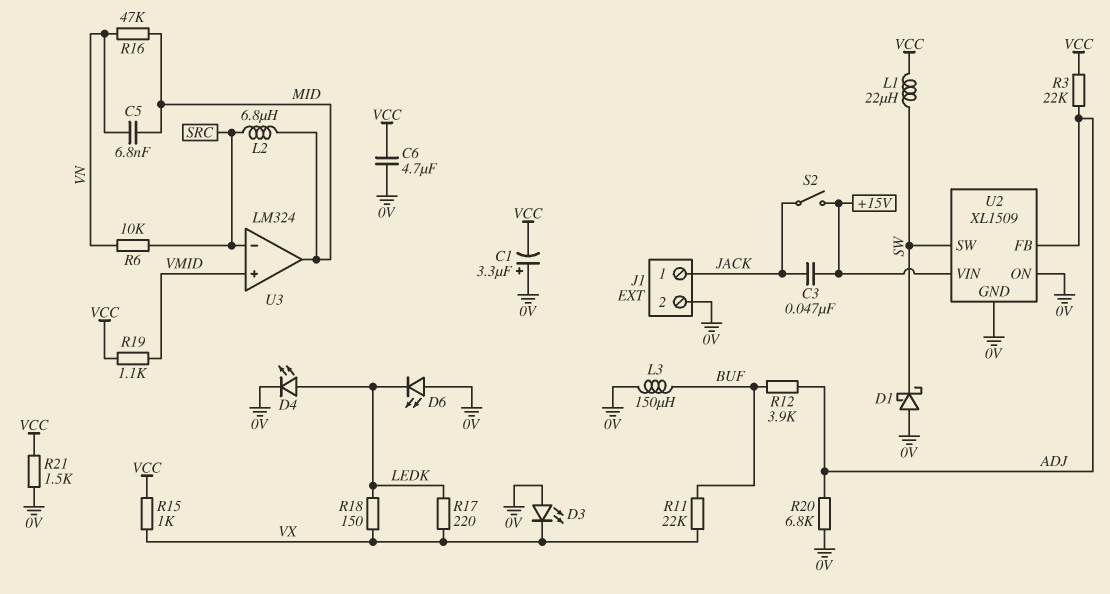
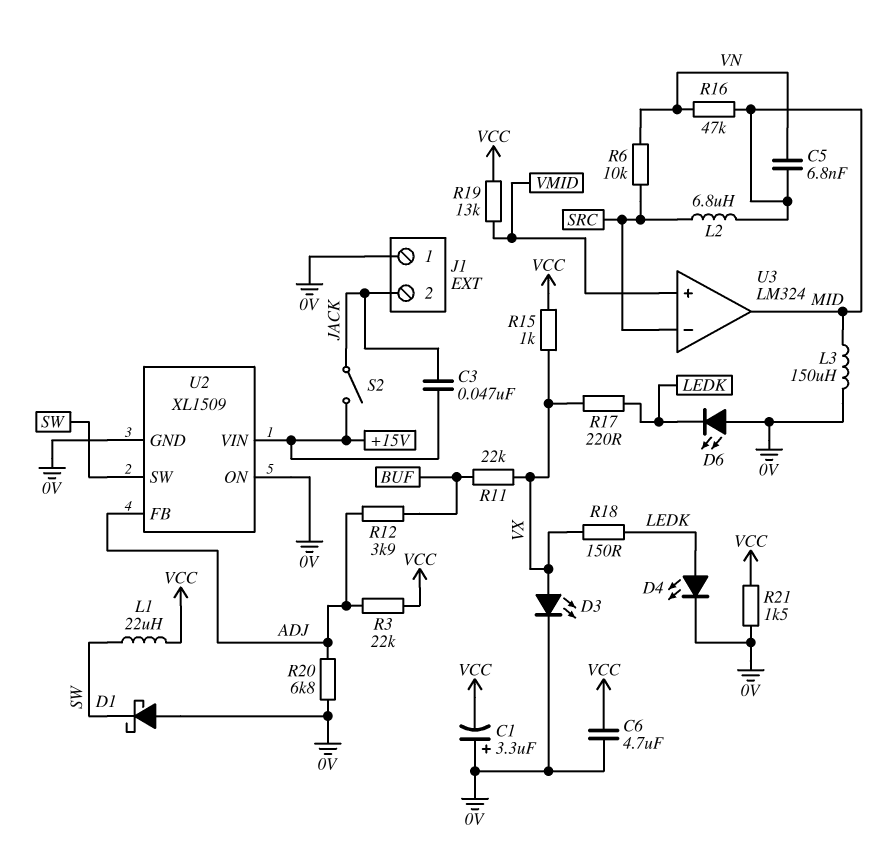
D3: LED (A 0V, K VX) -> LED (A VX, K 0V)
J1 pin 1: JACK -> 0V
J1 pin 2: 0V -> JACK
L3: 150uH (0V, BUF) -> 150uH (0V, MID)
R19: 1.1k (VCC, VMID) -> 13k (VCC, VMID)

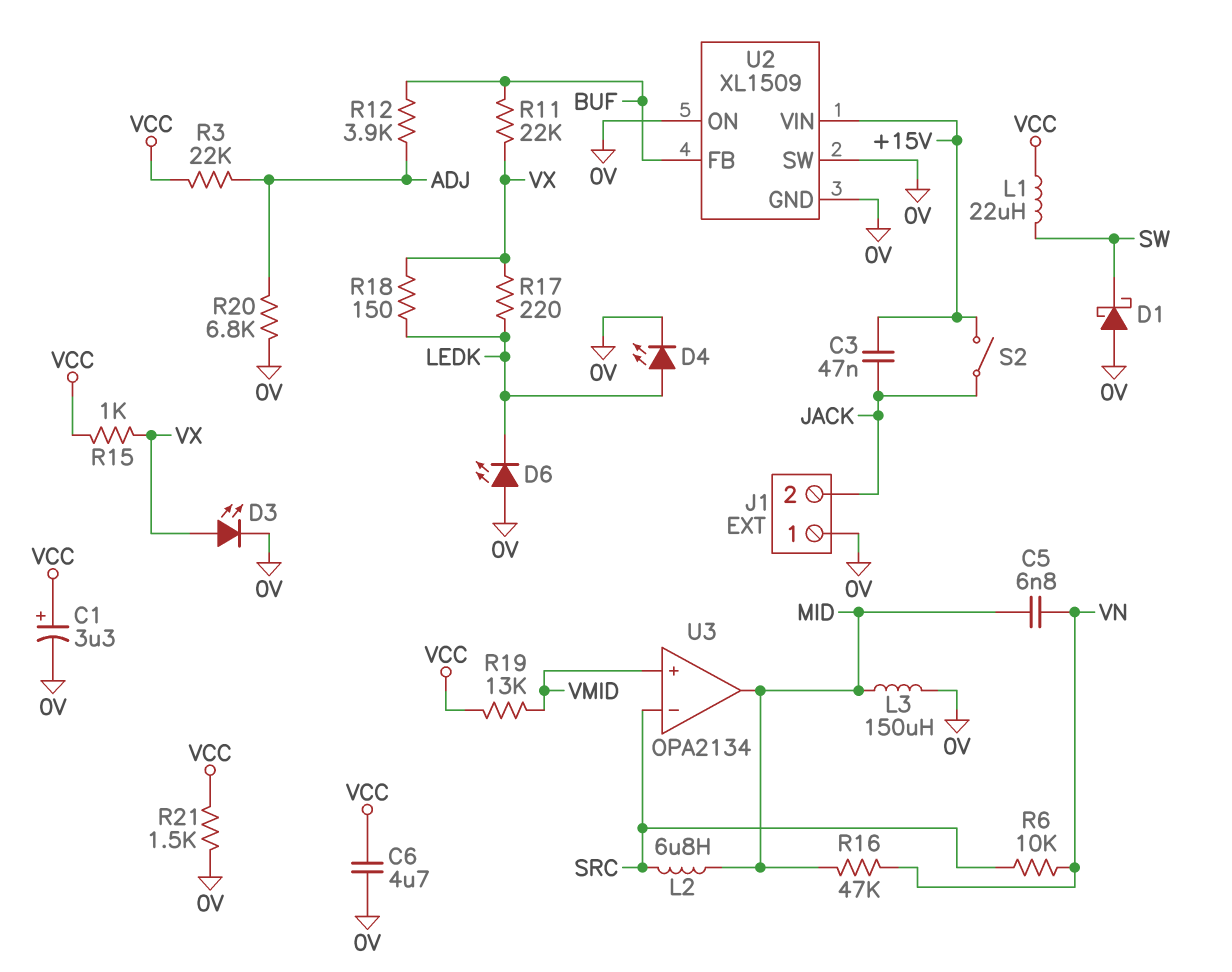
C1: 3.3uF (plus 0V, minus VCC) -> 3.3uF (plus VCC, minus 0V)
U2 pin FB: ADJ -> BUF
U2 pin SW: SW -> 0V
U3: LM324 -> OPA2134

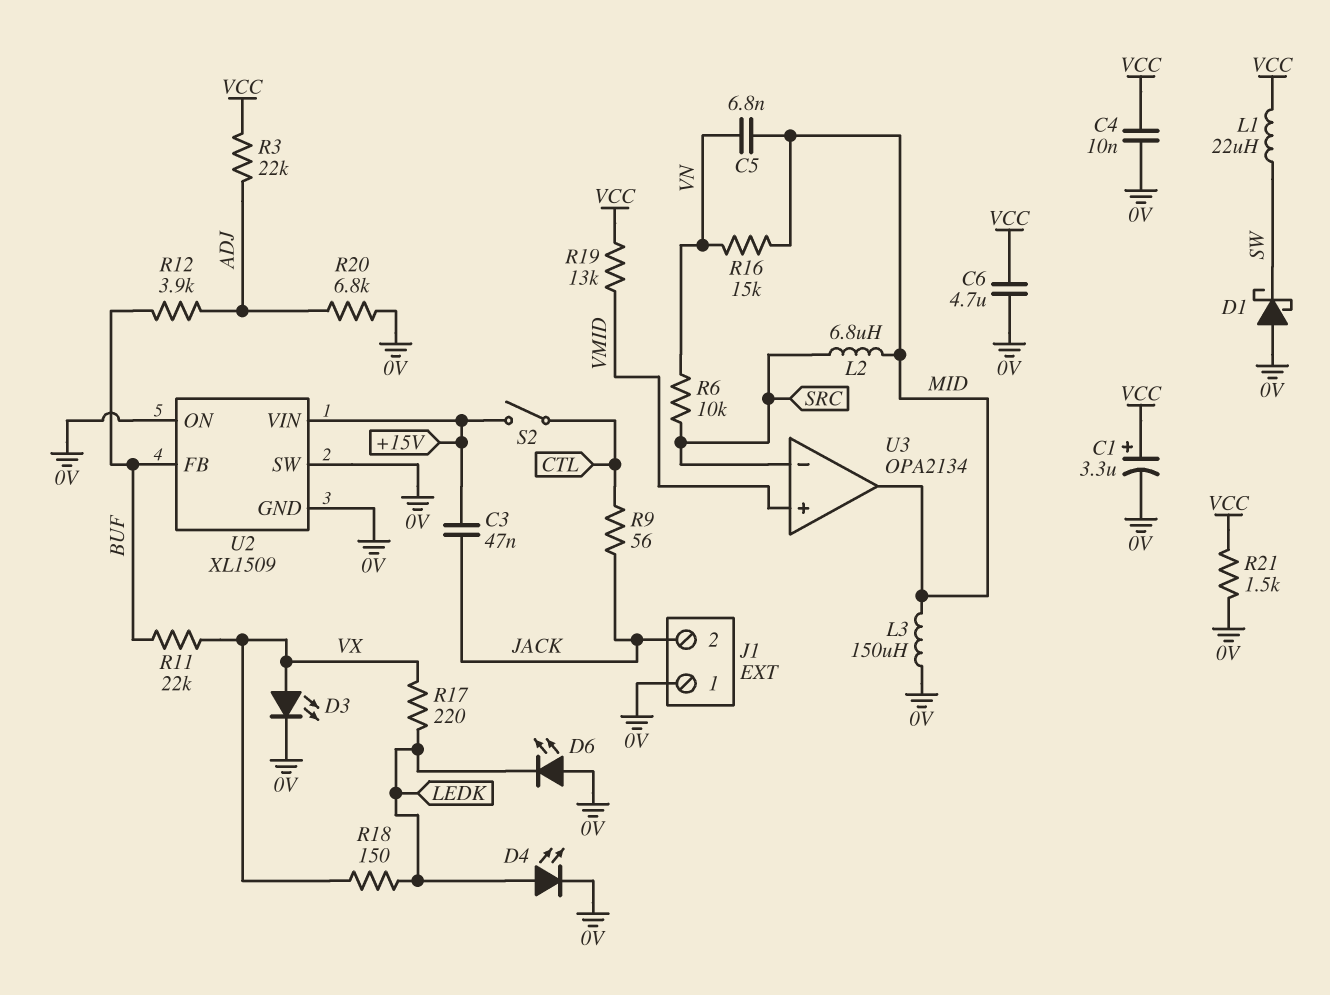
C4: none -> 10nF (0V, VCC)
R9: none -> 56 (CTL, JACK)
R15: 1k (VCC, VX) -> none
R16: 47k (MID, VN) -> 15k (MID, VN)
S2: switch (+15V, JACK) -> switch (+15V, CTL)

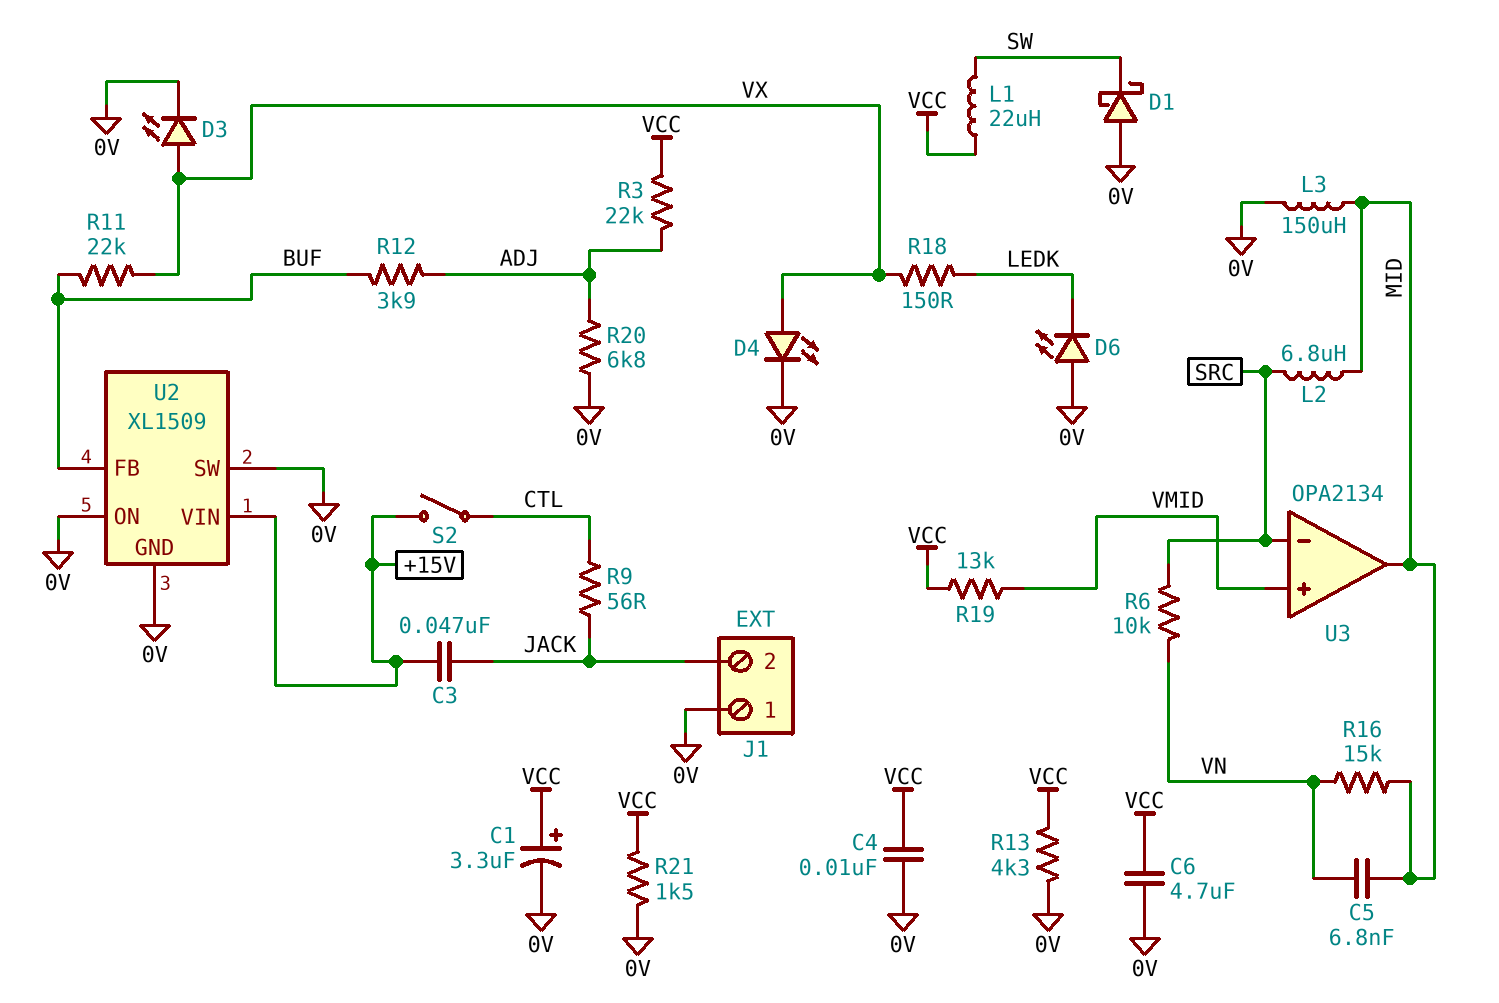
D4: LED (A LEDK, K 0V) -> LED (A VX, K 0V)
R13: none -> 4.3k (0V, VCC)
R17: 220 (LEDK, VX) -> none

